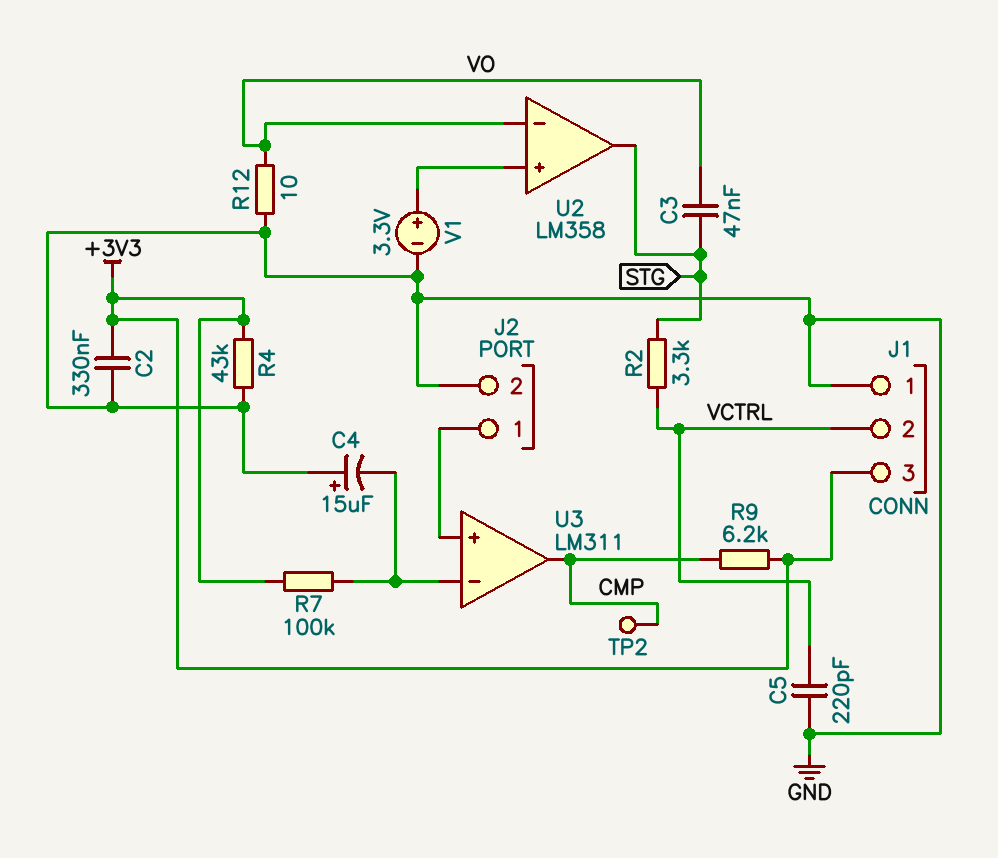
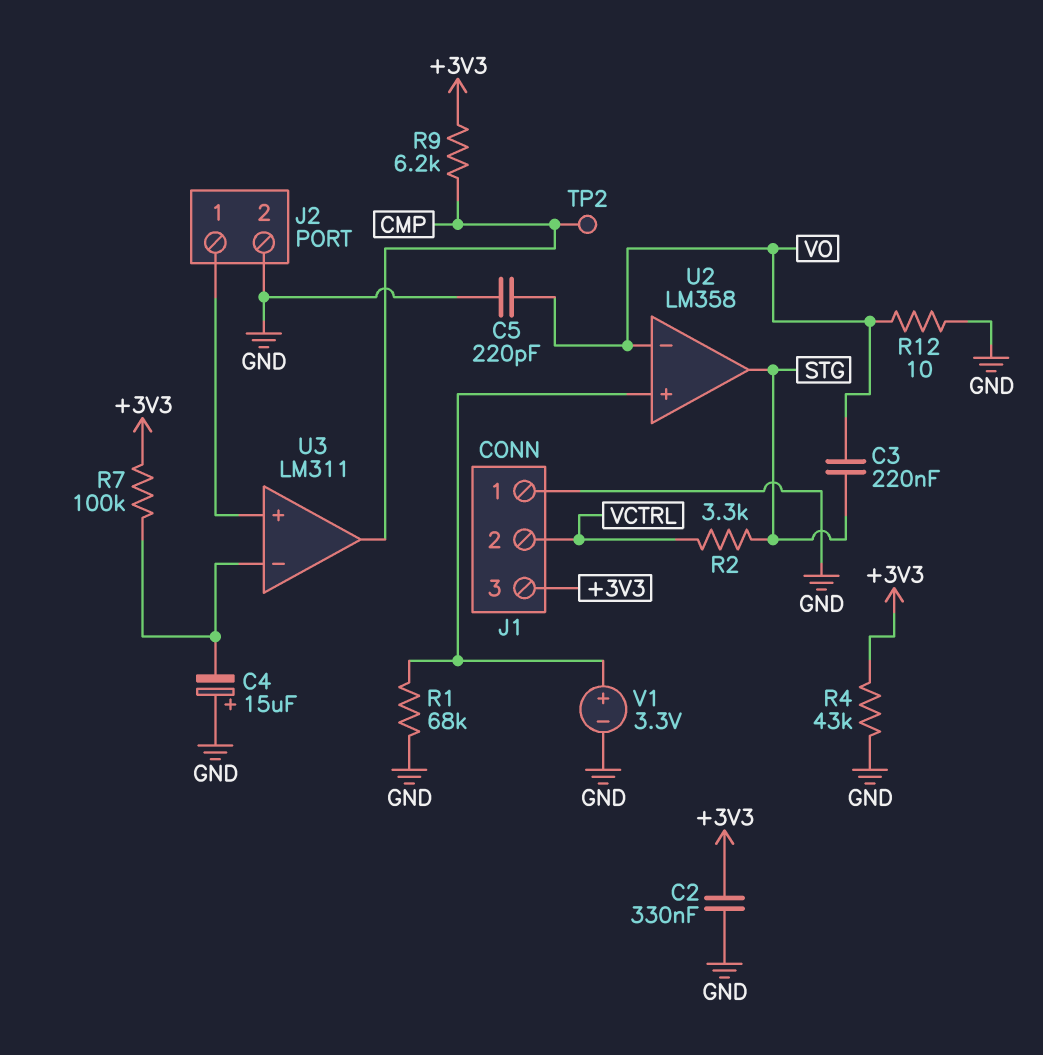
C3: 47nF (STG, VO) -> 220nF (STG, VO)
C5: 220pF (GND, VCTRL) -> 220pF (GND, VO)
R1: none -> 68k (GND, U2/in+)

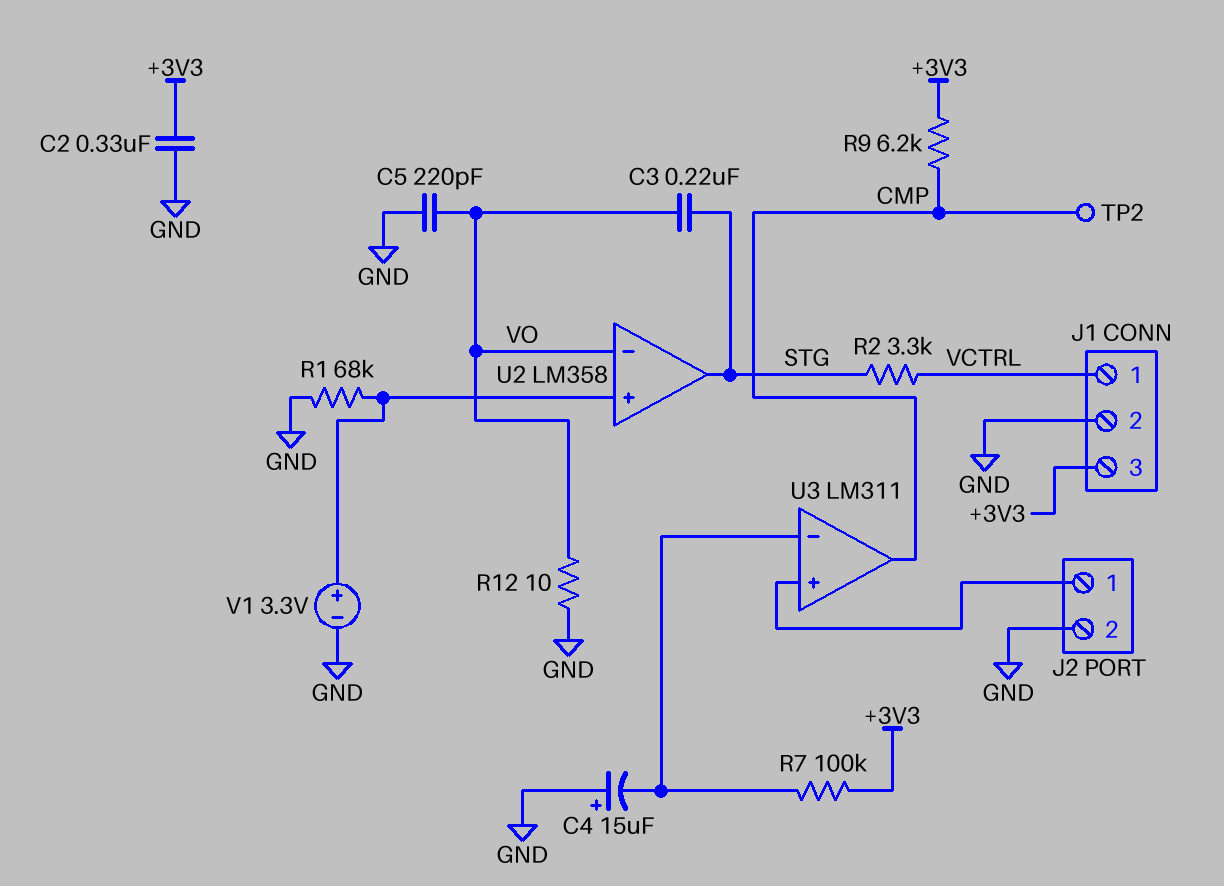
J1 pin 1: GND -> VCTRL
J1 pin 2: VCTRL -> GND
R4: 43k (+3V3, GND) -> none

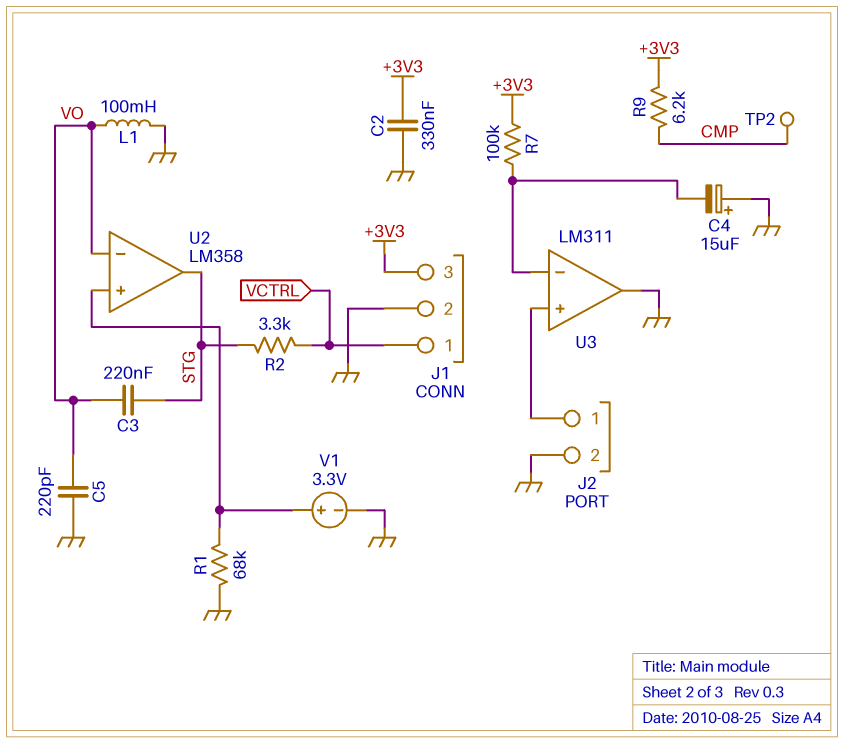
L1: none -> 100mH (GND, VO)
R12: 10 (GND, VO) -> none
U3 pin out: CMP -> GND

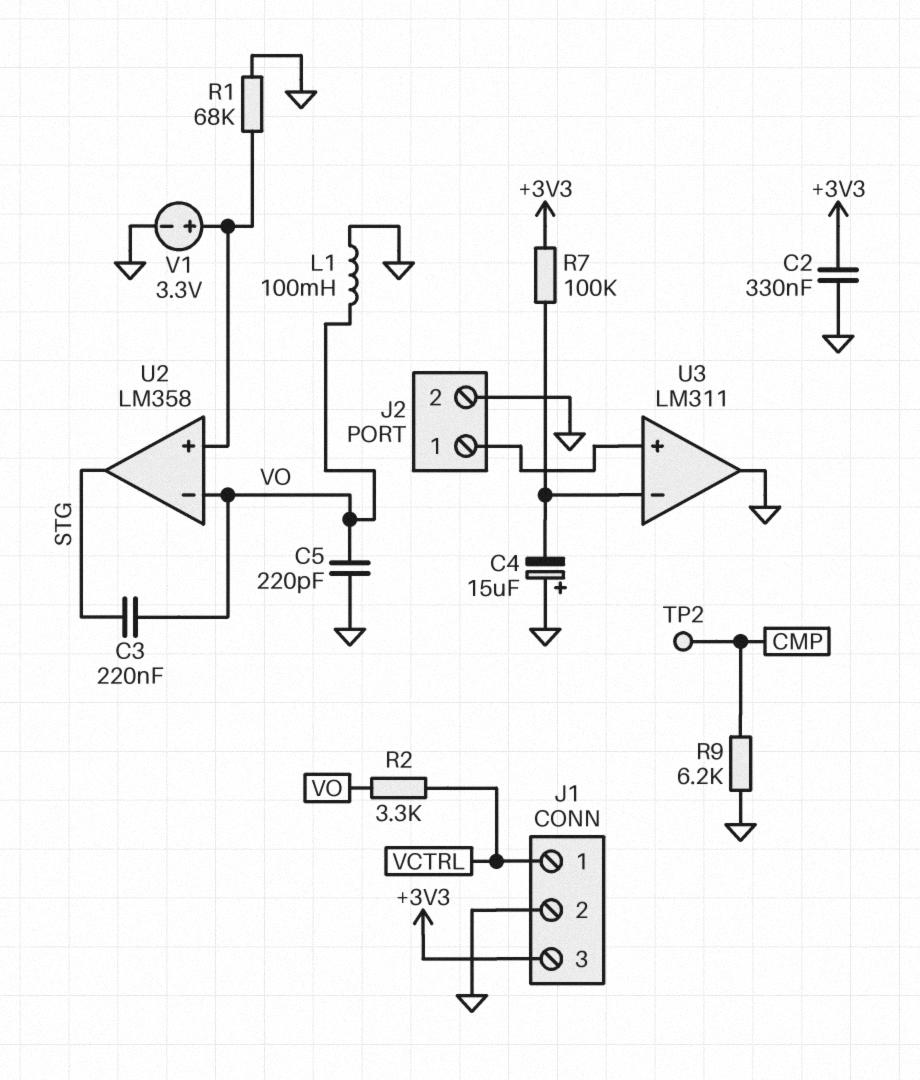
R2: 3.3k (STG, VCTRL) -> 3.3k (VCTRL, VO)
R9: 6.2k (+3V3, CMP) -> 6.2k (CMP, GND)

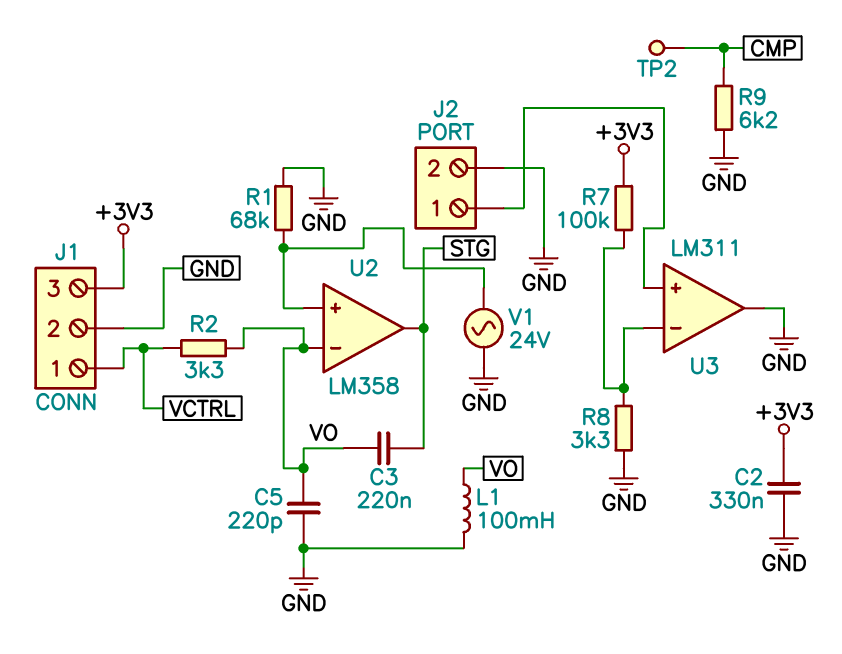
C4: 15uF (plus GND, minus U3/in-) -> none
R8: none -> 3.3k (GND, U3/in-)
V1: 3.3V (plus U2/in+, minus GND) -> AC 24V (GND, U2/in+)

